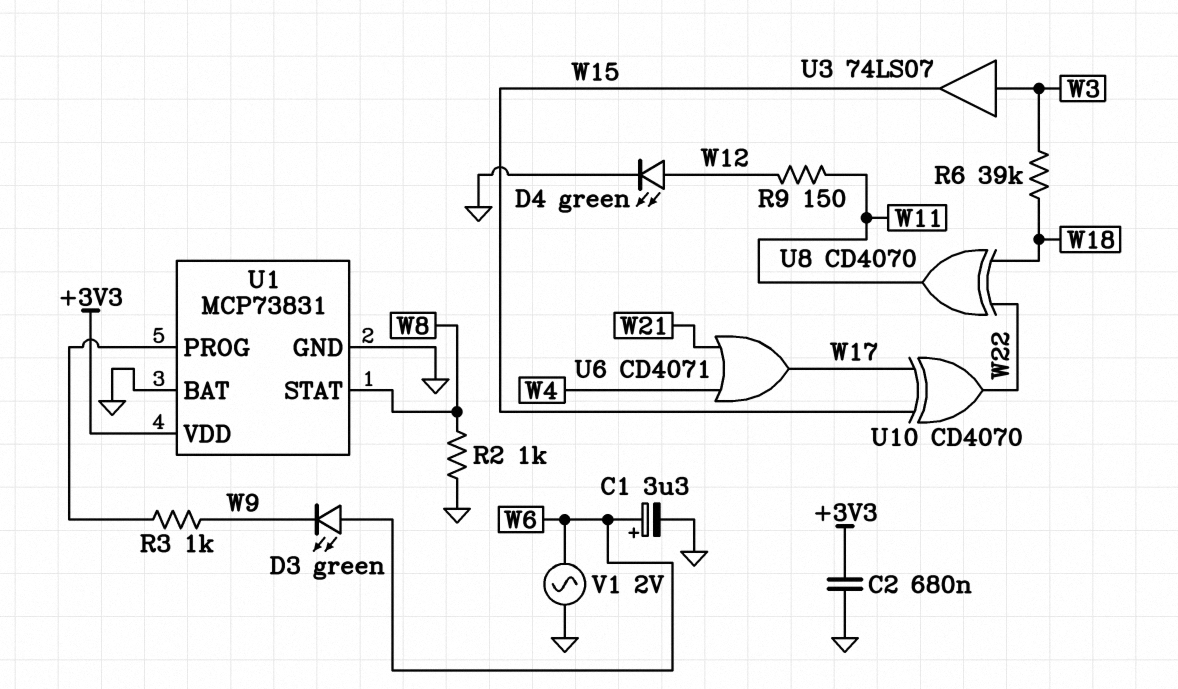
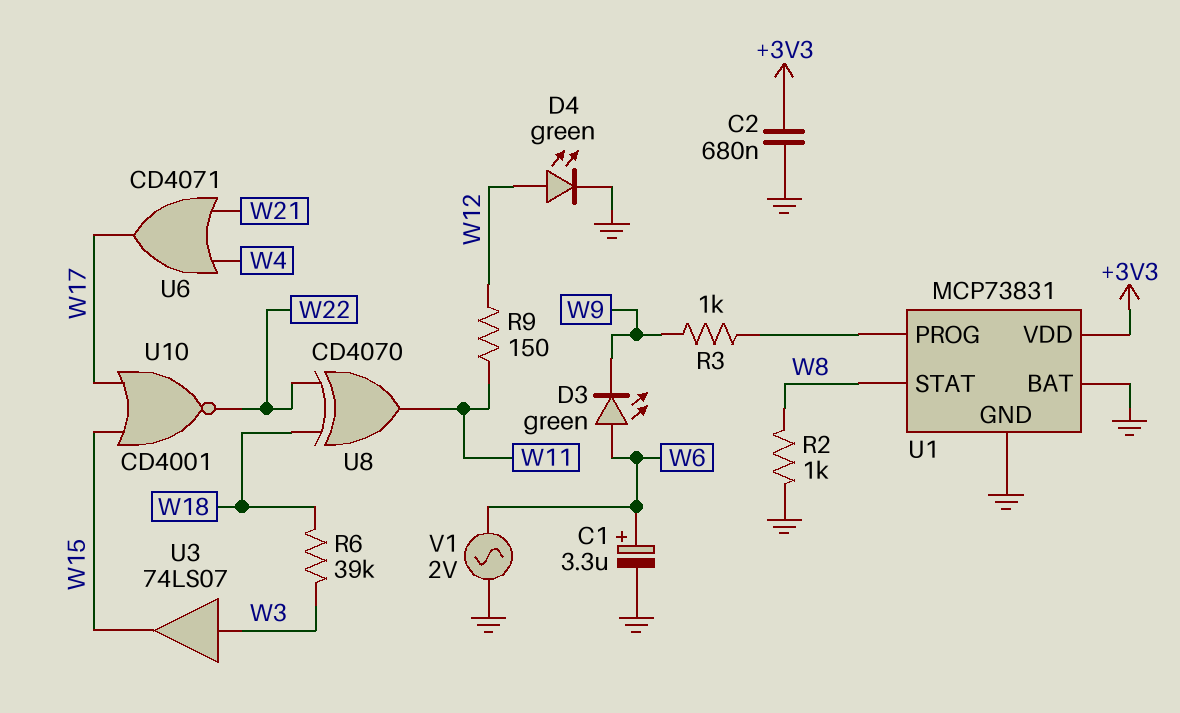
U10: XOR CD4070 (in W15, in W17, out W22) -> NOR CD4001 (in W15, in W17, out W22)

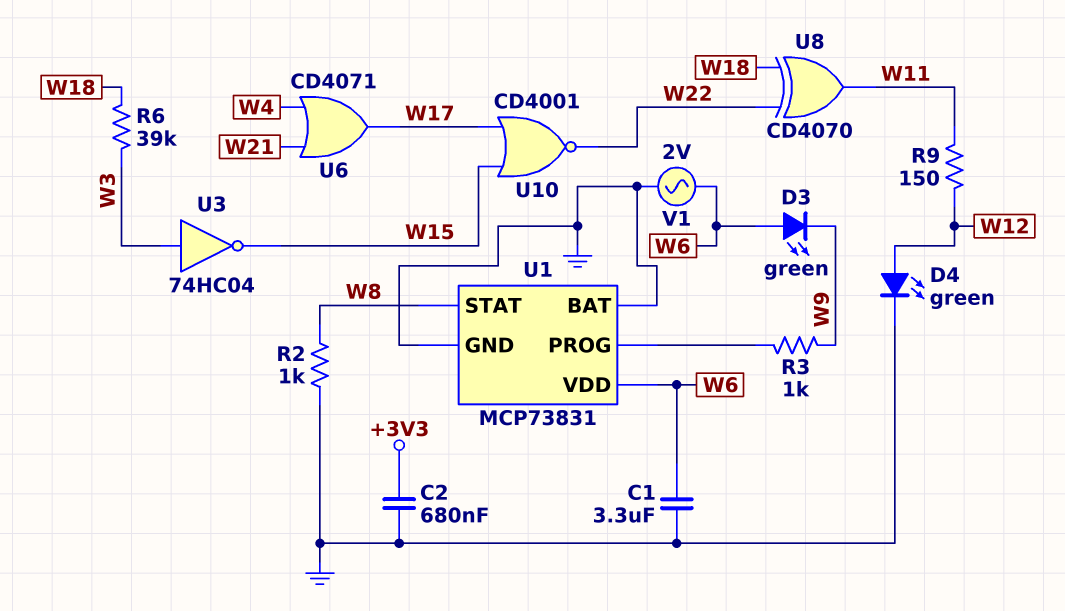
C1: 3.3uF (plus W6, minus GND) -> 3.3uF (GND, W6)
U1 pin VDD: +3V3 -> W6
U3: buffer 74LS07 (in W3, out W15) -> NOT 74HC04 (in W3, out W15)

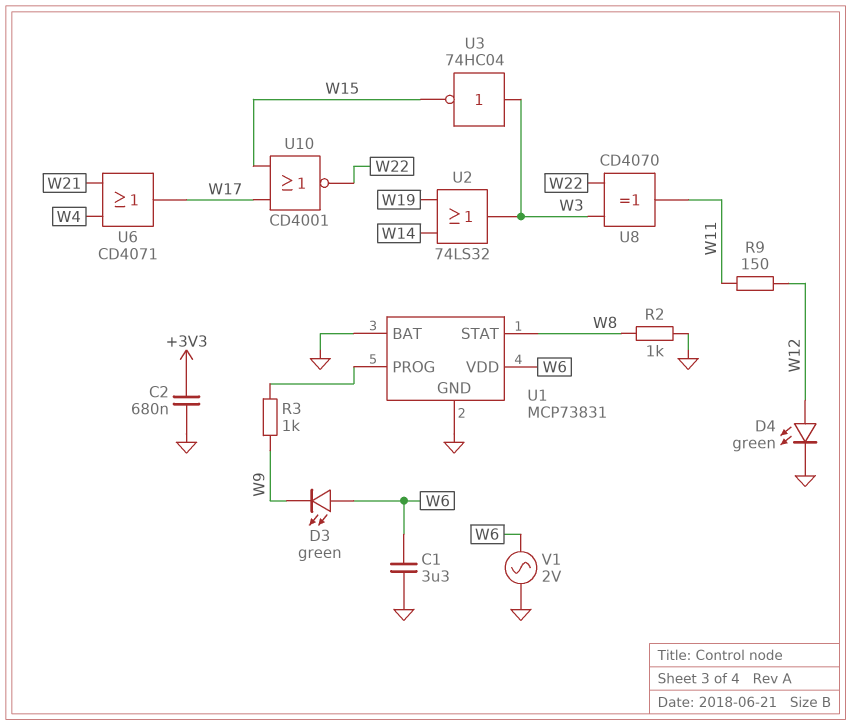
R6: 39k (W3, W18) -> none
U2: none -> OR 74LS32 (in W14, in W19, out W3)
U8: XOR CD4070 (in W18, in W22, out W11) -> XOR CD4070 (in W3, in W22, out W11)

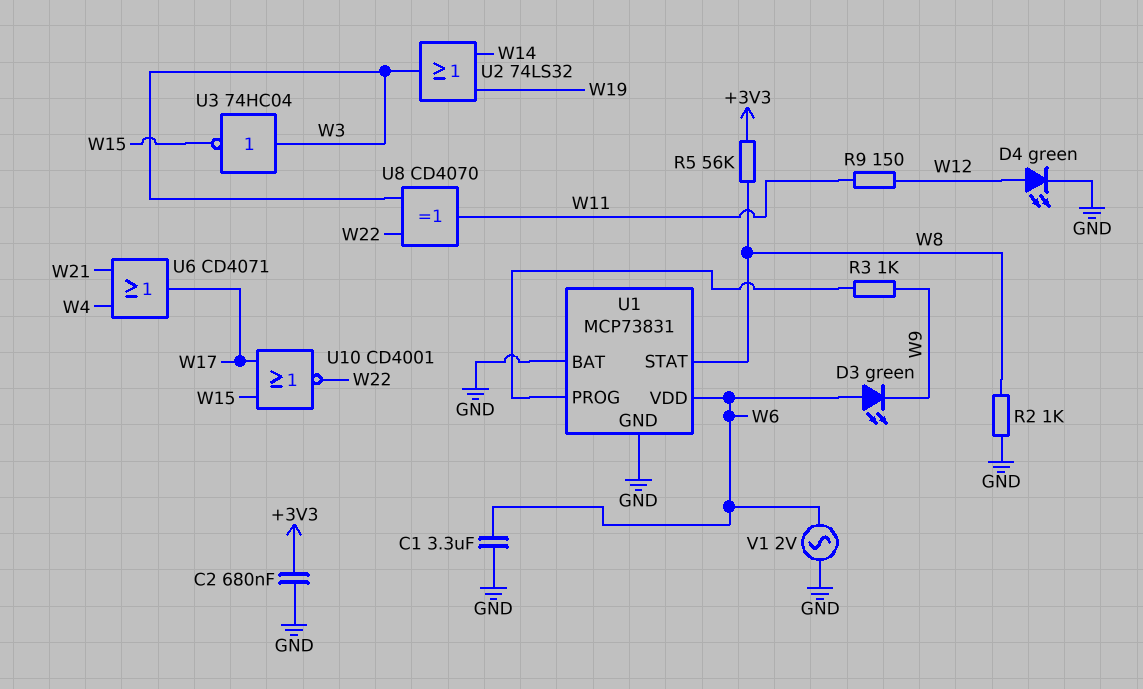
R5: none -> 56k (+3V3, W8)

